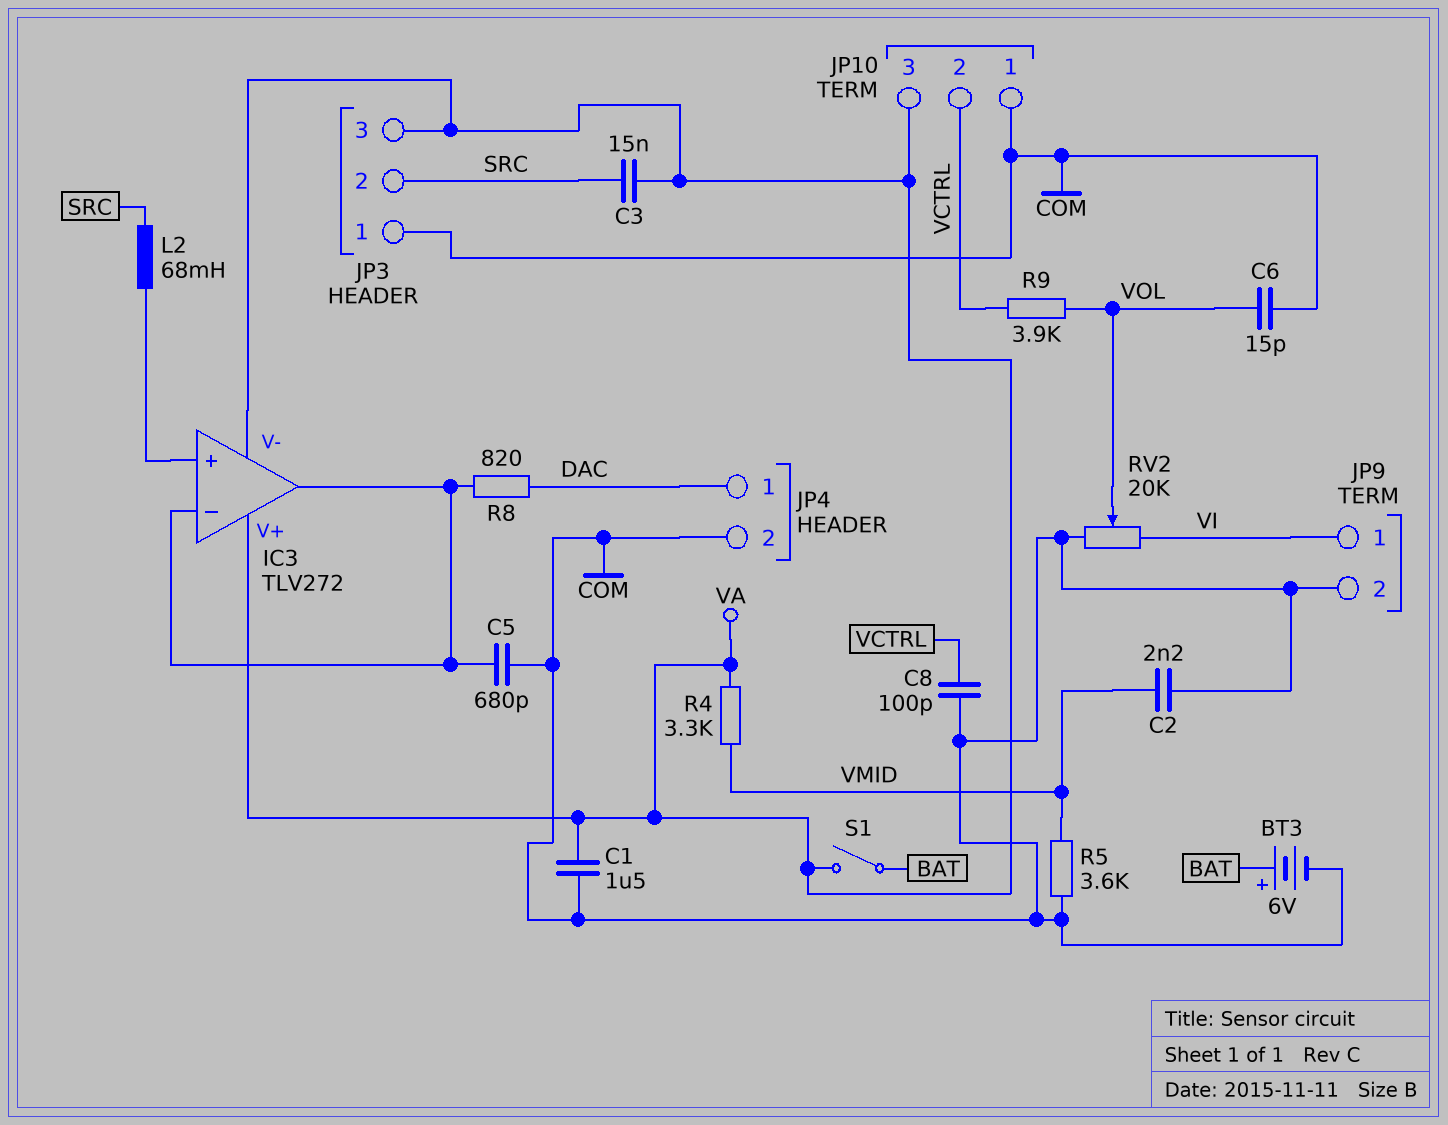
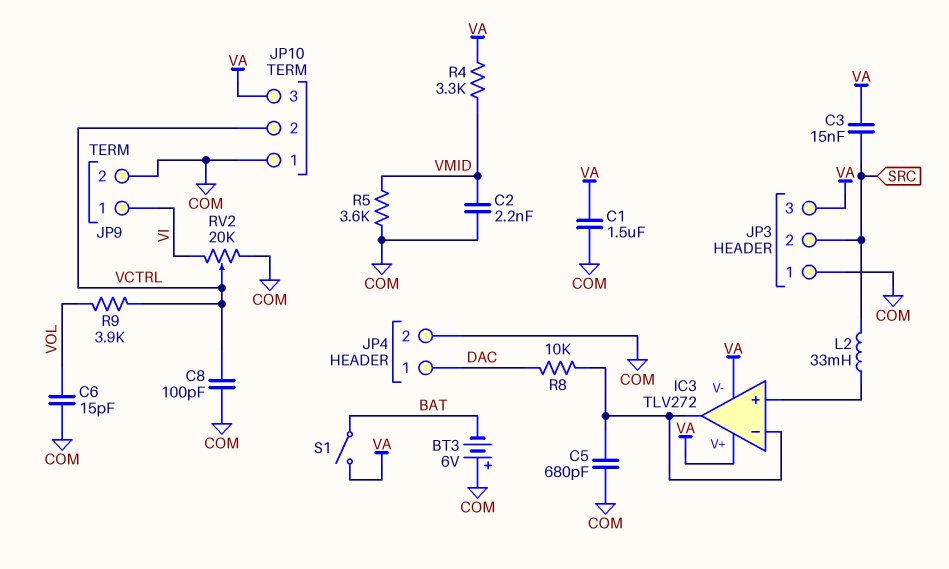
BT3: 6V (plus BAT, minus COM) -> 6V (plus COM, minus BAT)
L2: 68mH (IC3/in+, SRC) -> 33mH (IC3/in+, SRC)
R8: 820 (DAC, IC3/in-) -> 10k (DAC, IC3/in-)
RV2: 20k (COM, VI, wiper VOL) -> 20k (COM, VI, wiper VCTRL)

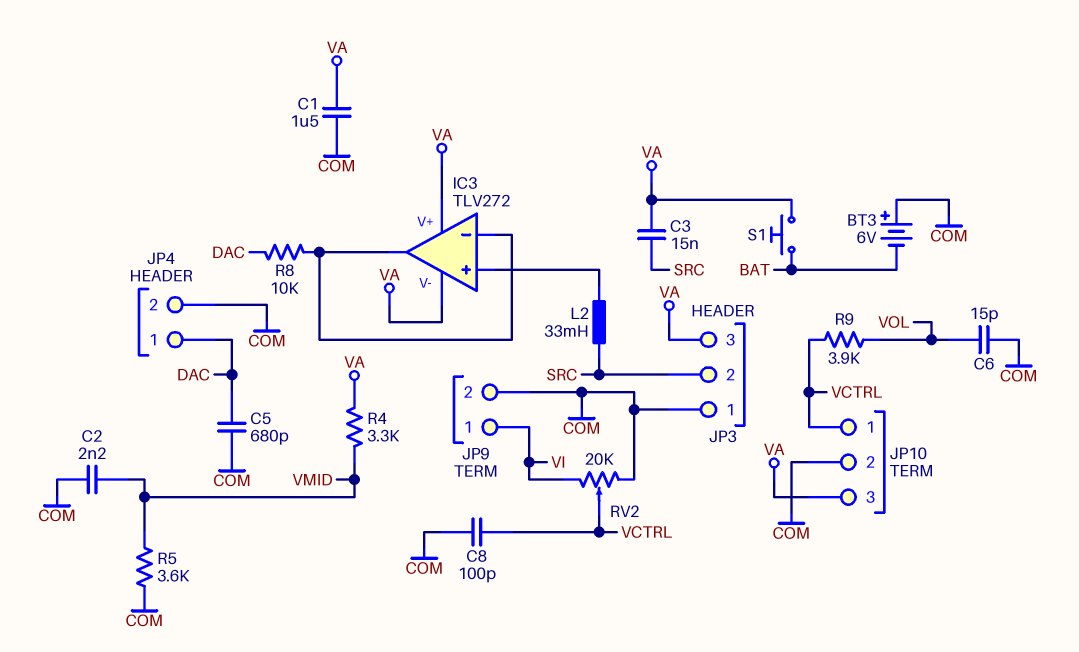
C5: 680pF (COM, IC3/in-) -> 680pF (COM, DAC)
JP10 pin 1: COM -> VCTRL
JP10 pin 2: VCTRL -> COM
S1: switch (BAT, VA) -> button (BAT, VA)

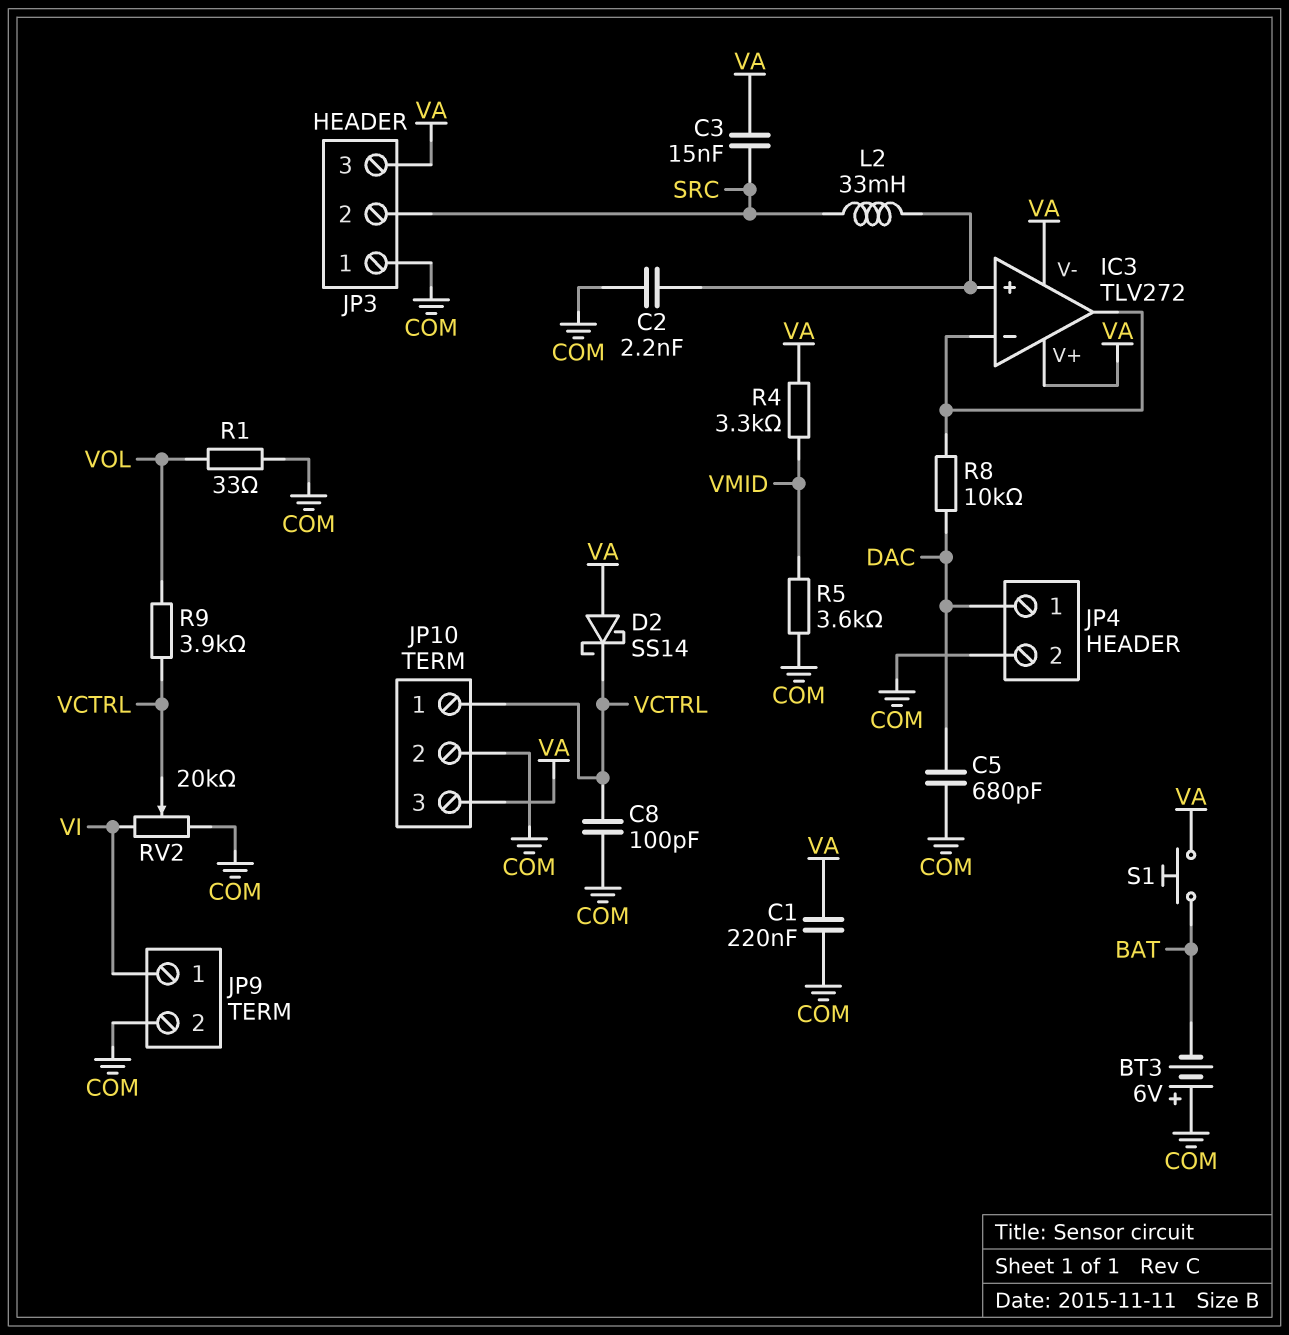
C1: 1.5uF (COM, VA) -> 220nF (COM, VA)
C2: 2.2nF (COM, VMID) -> 2.2nF (COM, IC3/in+)
C6: 15pF (COM, VOL) -> none
D2: none -> schottky SS14 (A VA, K VCTRL)
R1: none -> 33 (COM, VOL)

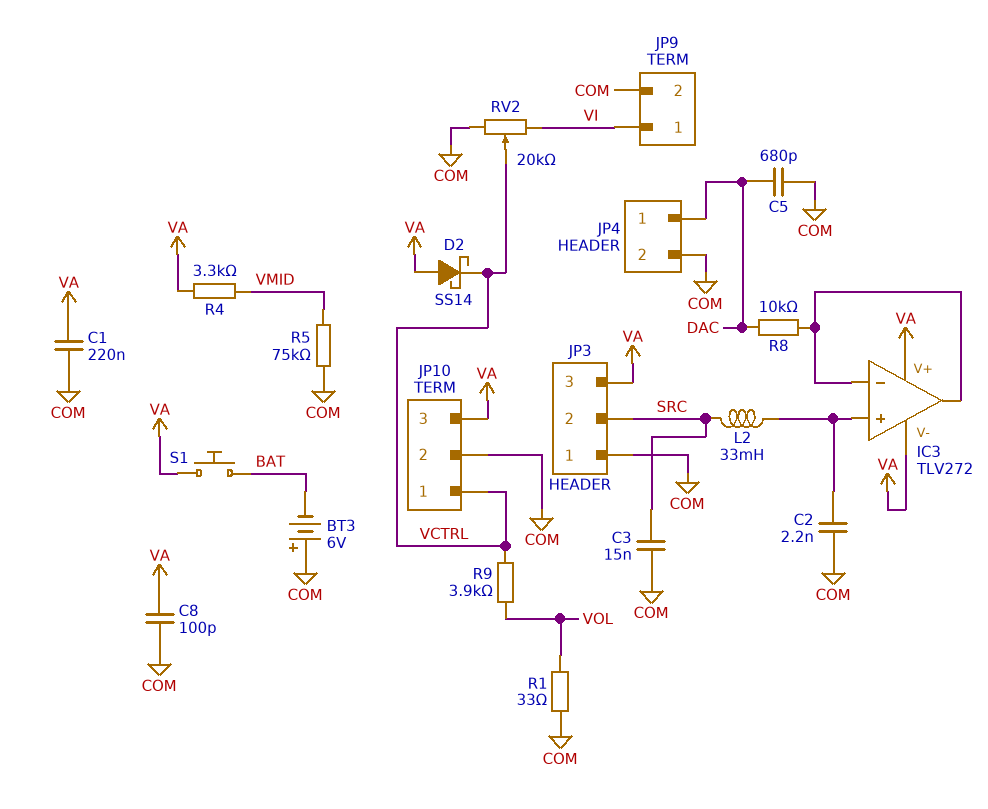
C3: 15nF (SRC, VA) -> 15nF (COM, SRC)
C8: 100pF (COM, VCTRL) -> 100pF (COM, VA)
R5: 3.6k (COM, VMID) -> 75k (COM, VMID)

